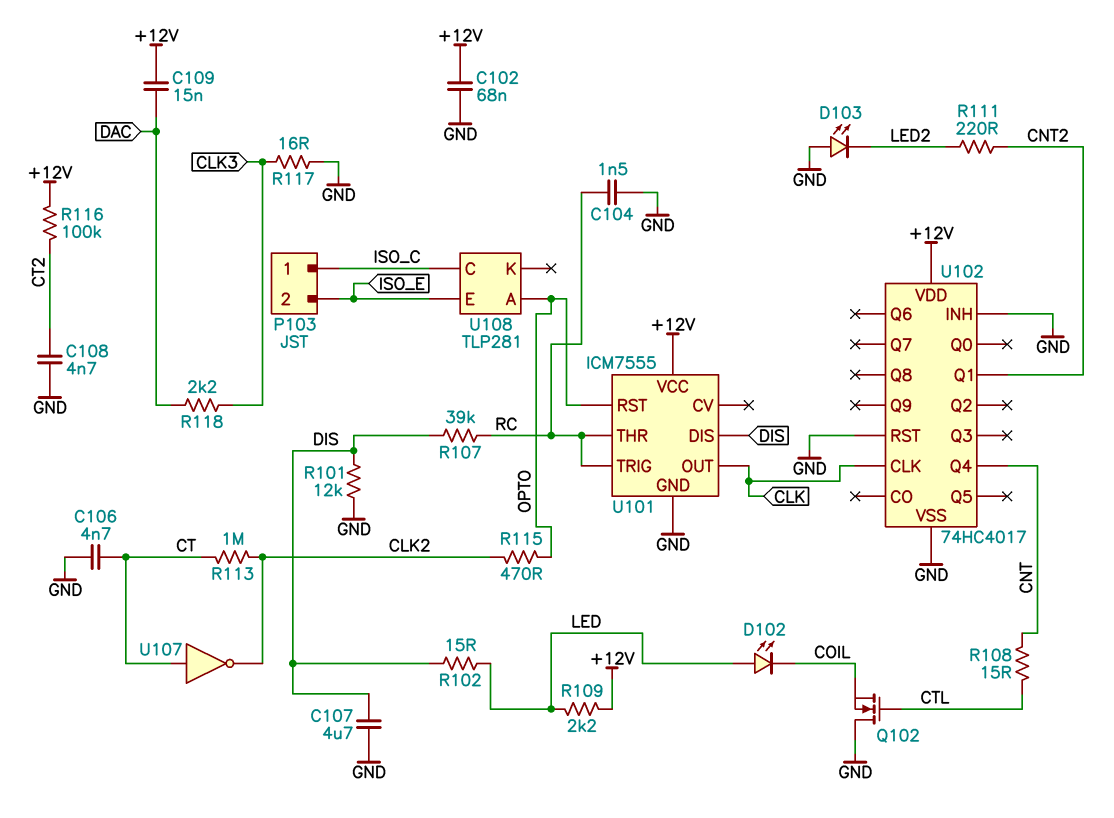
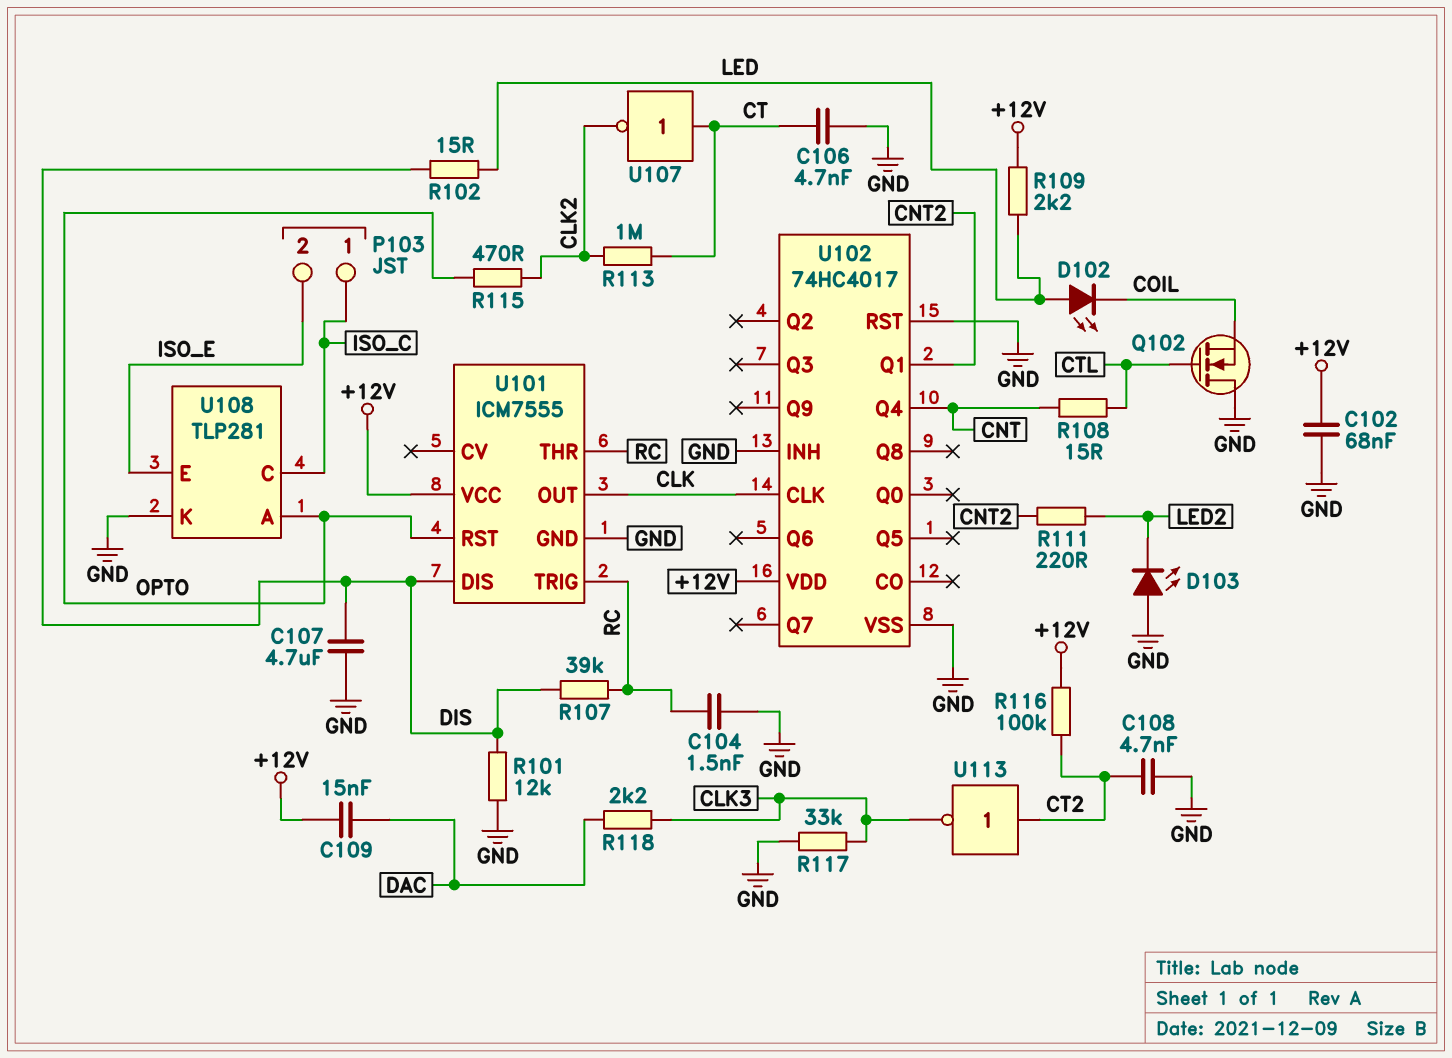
R117: 16 (CLK3, GND) -> 33k (CLK3, GND)
U108 pin K: none -> GND
U113: none -> NOT (in CT2, out CLK3)

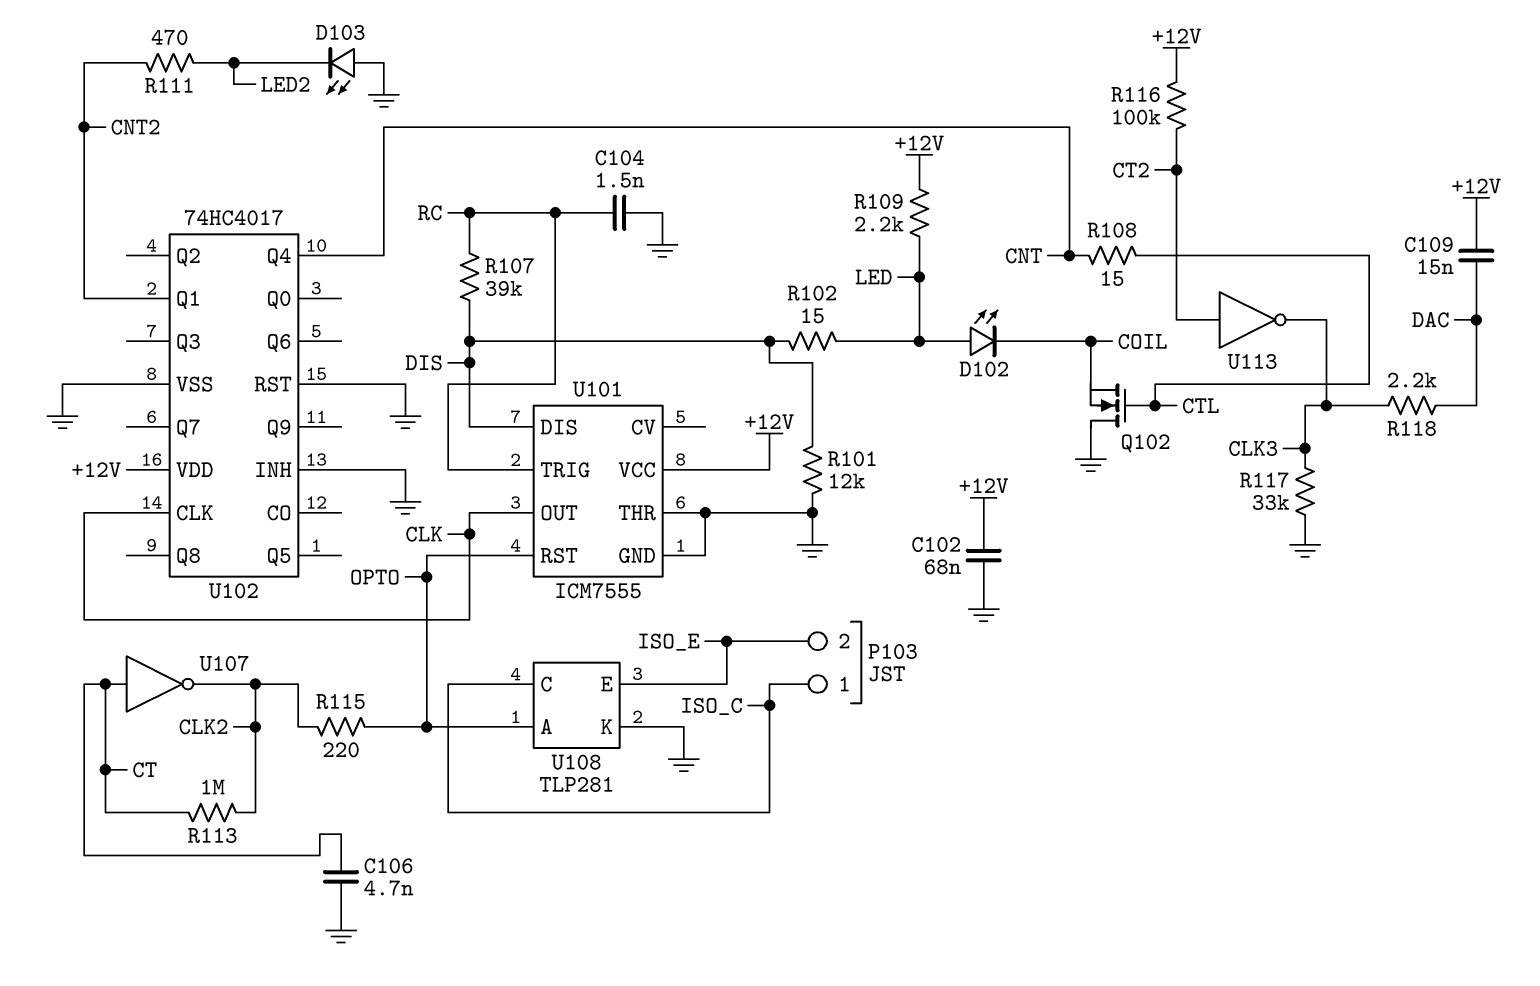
C107: 4.7uF (DIS, GND) -> none
C108: 4.7nF (CT2, GND) -> none
R111: 220 (CNT2, LED2) -> 470 (CNT2, LED2)
R115: 470 (CLK2, OPTO) -> 220 (CLK2, OPTO)
U101 pin THR: RC -> GND

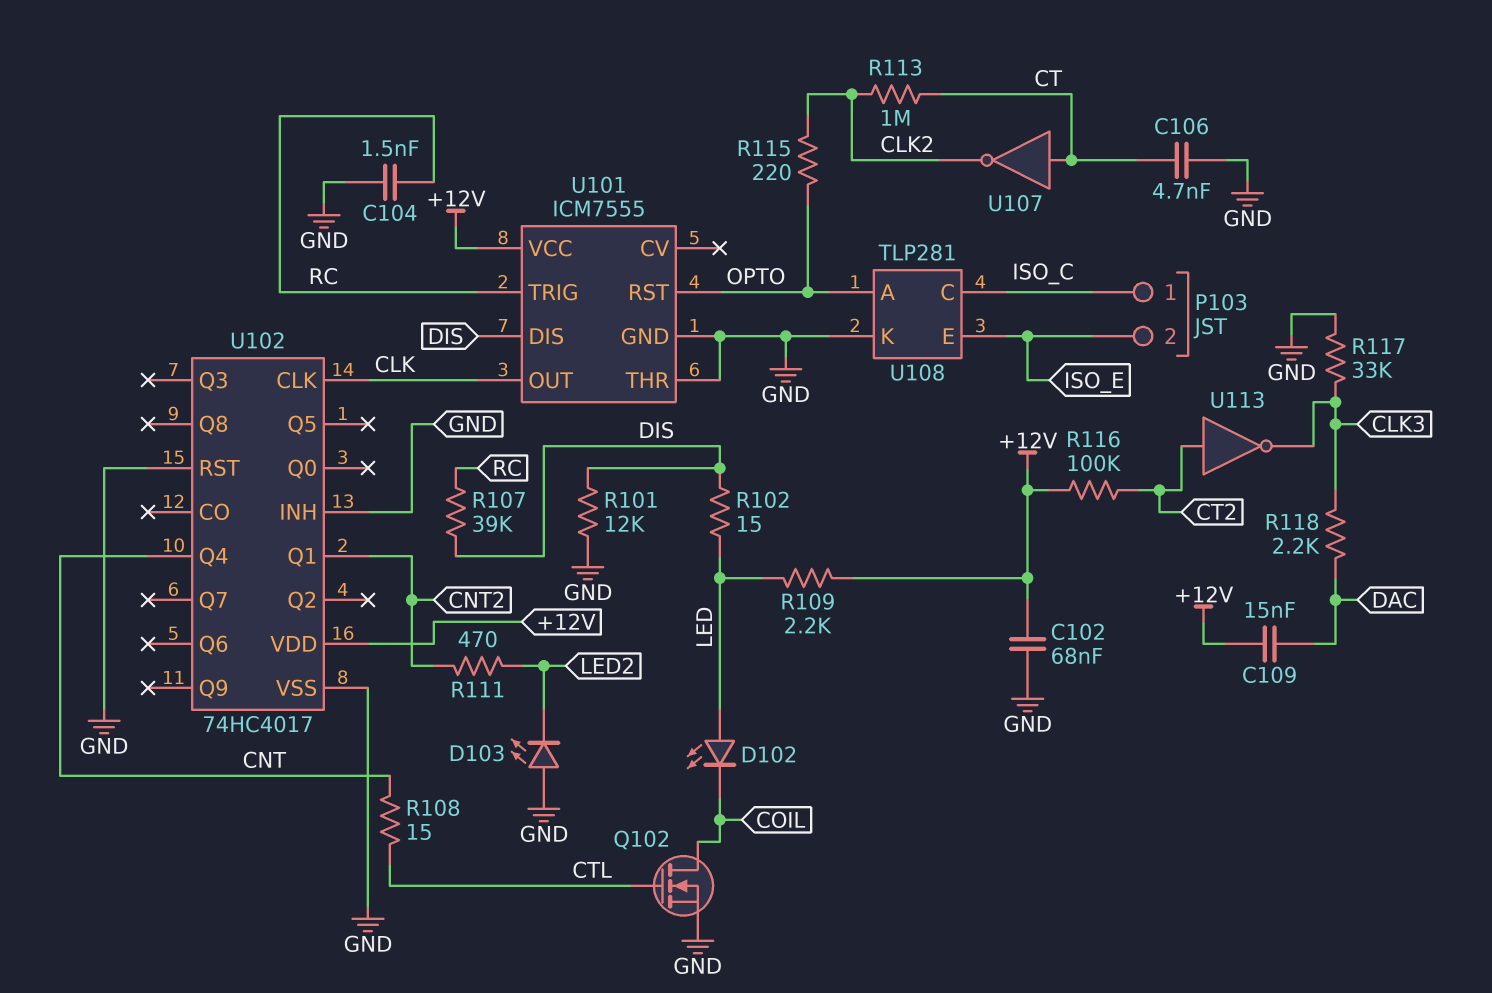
Q102: NMOS (G CTL, D GND, S COIL) -> NMOS (G CTL, D COIL, S GND)

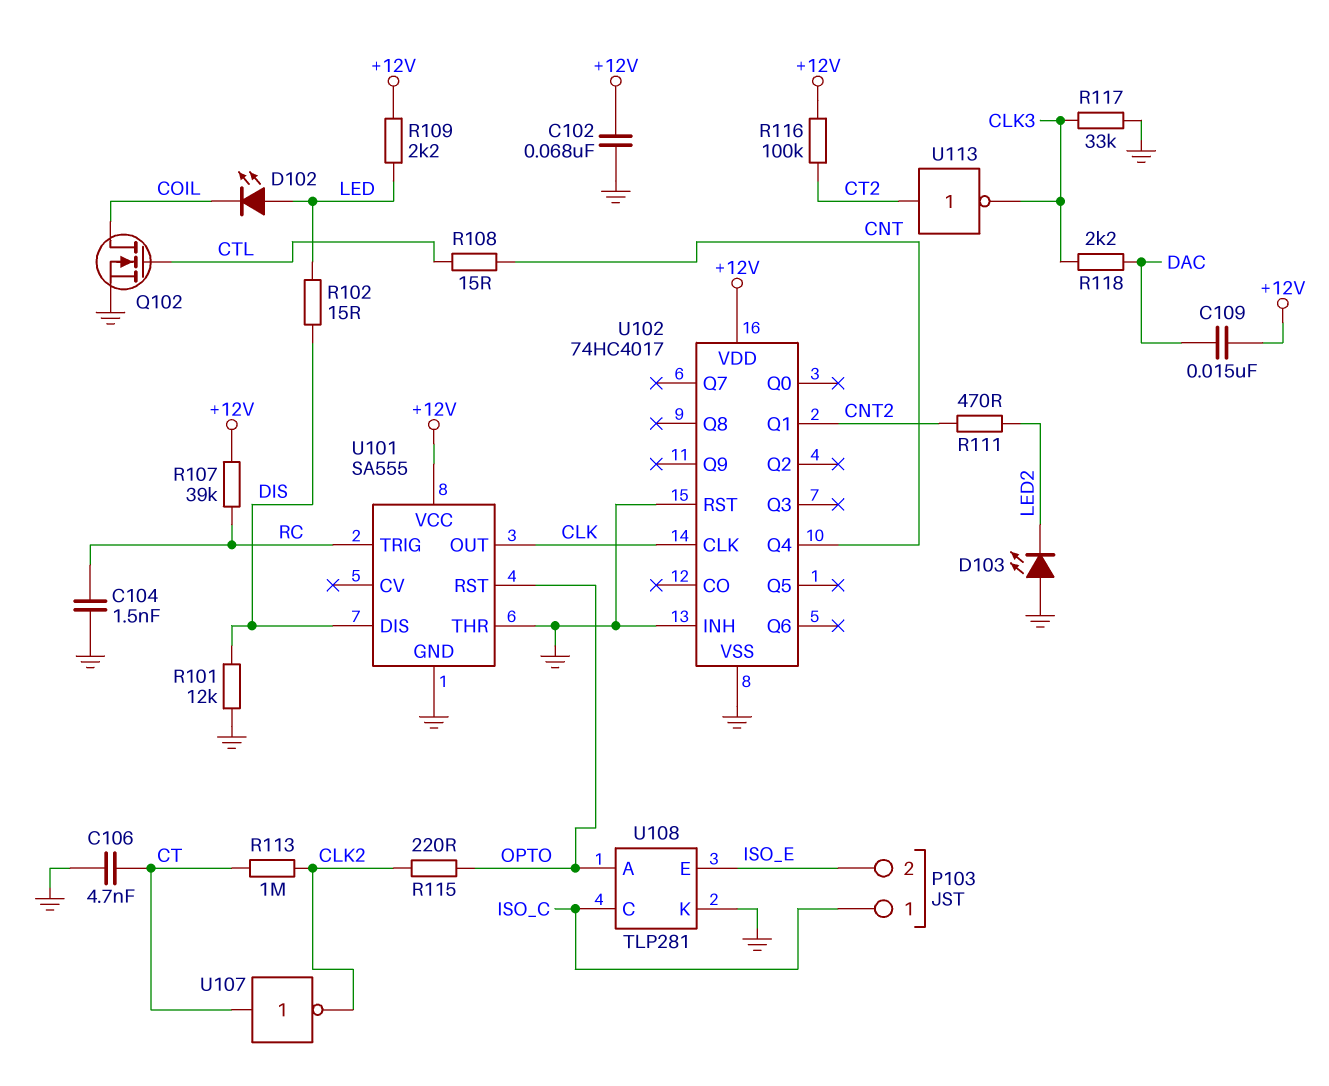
R107: 39k (DIS, RC) -> 39k (+12V, RC)
U101: ICM7555 -> SA555

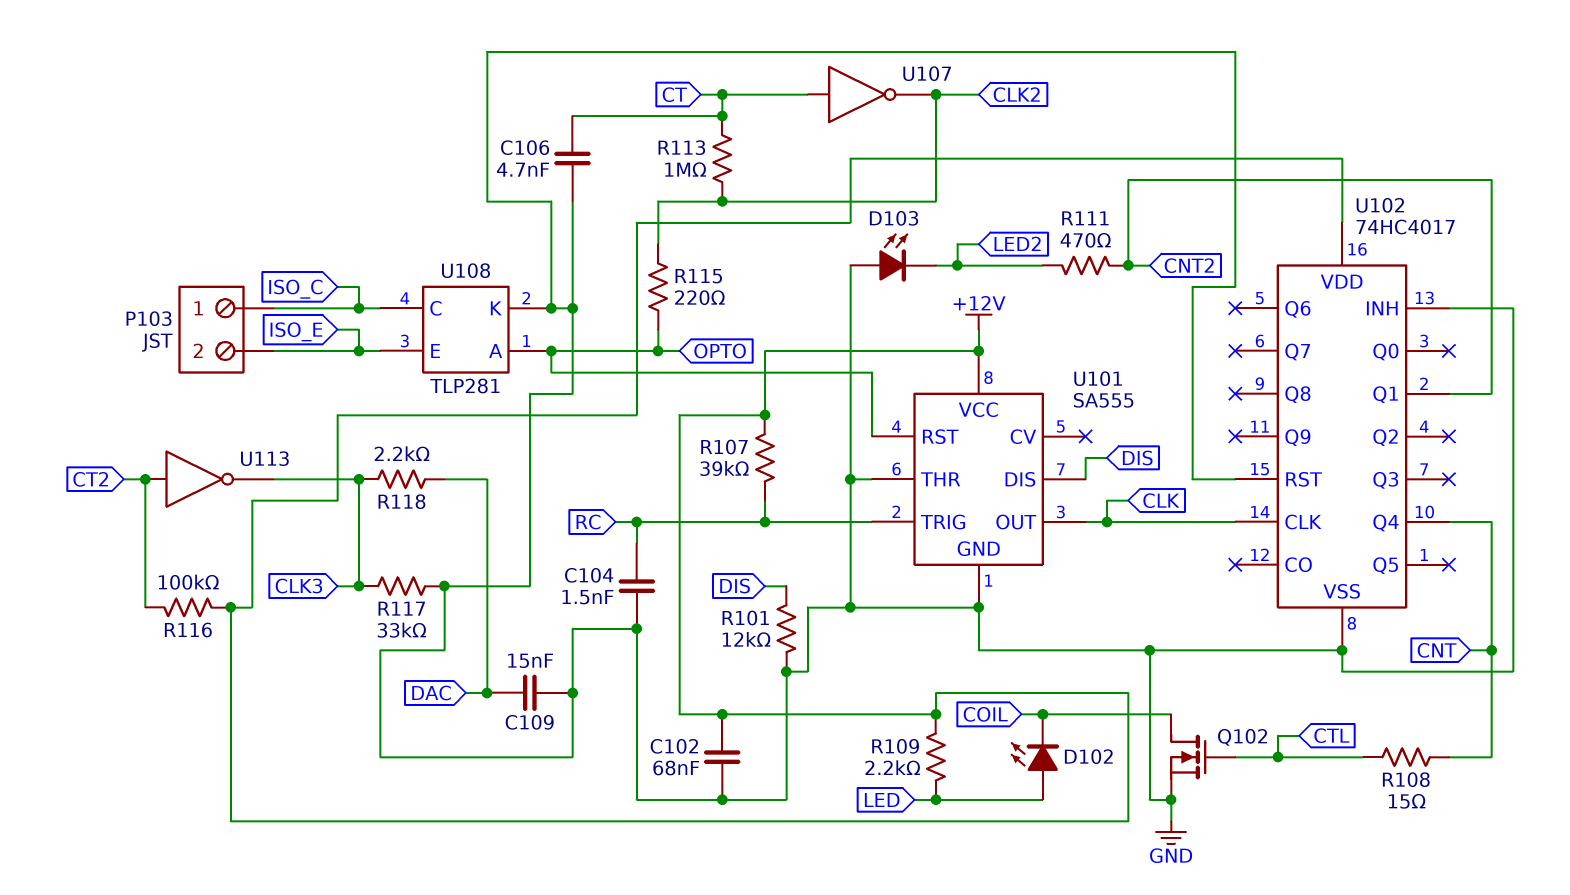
C109: 15nF (+12V, DAC) -> 15nF (DAC, GND)
R102: 15 (DIS, LED) -> none

